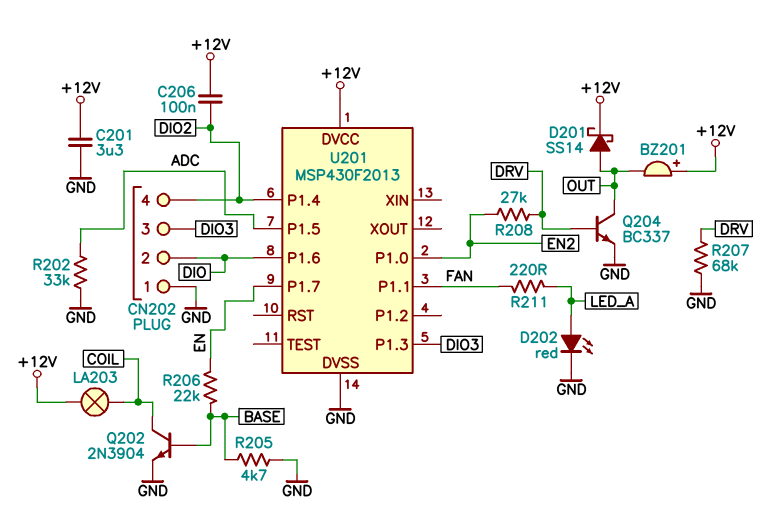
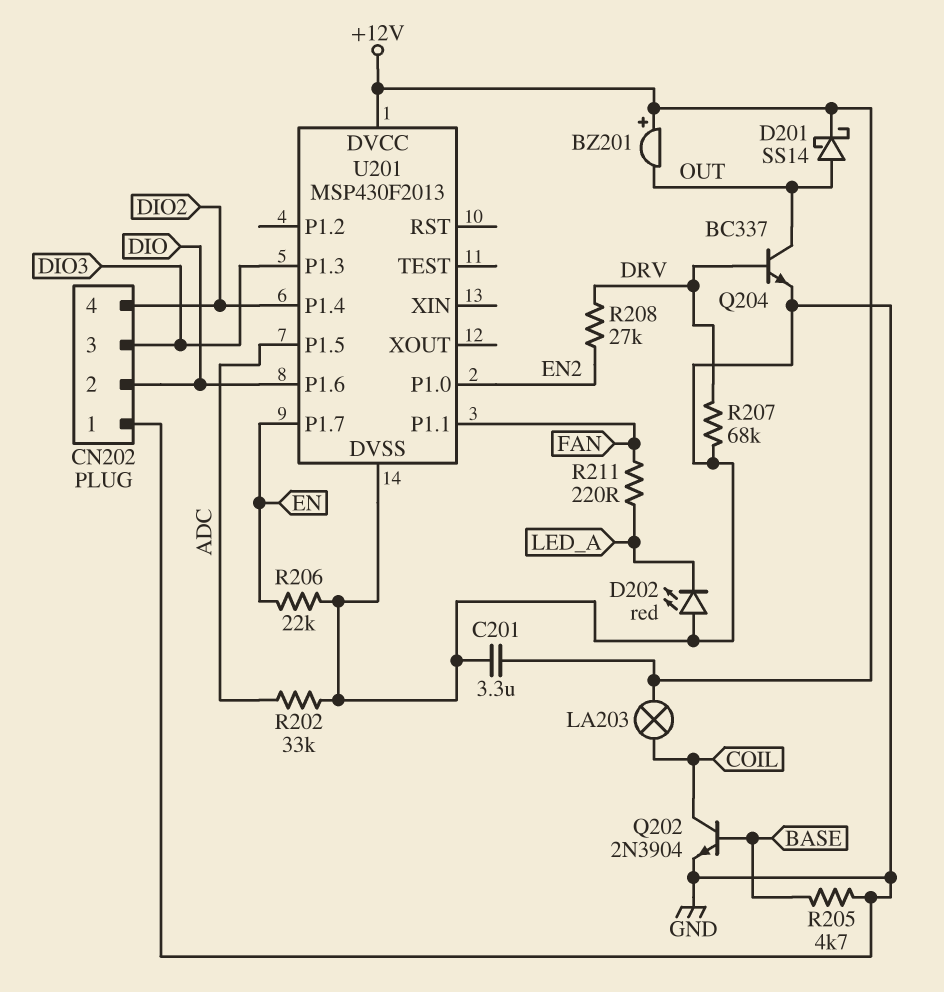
C206: 100nF (+12V, DIO2) -> none
D202: LED red (A LED_A, K GND) -> LED red (A GND, K LED_A)
R206: 22k (BASE, EN) -> 22k (EN, GND)

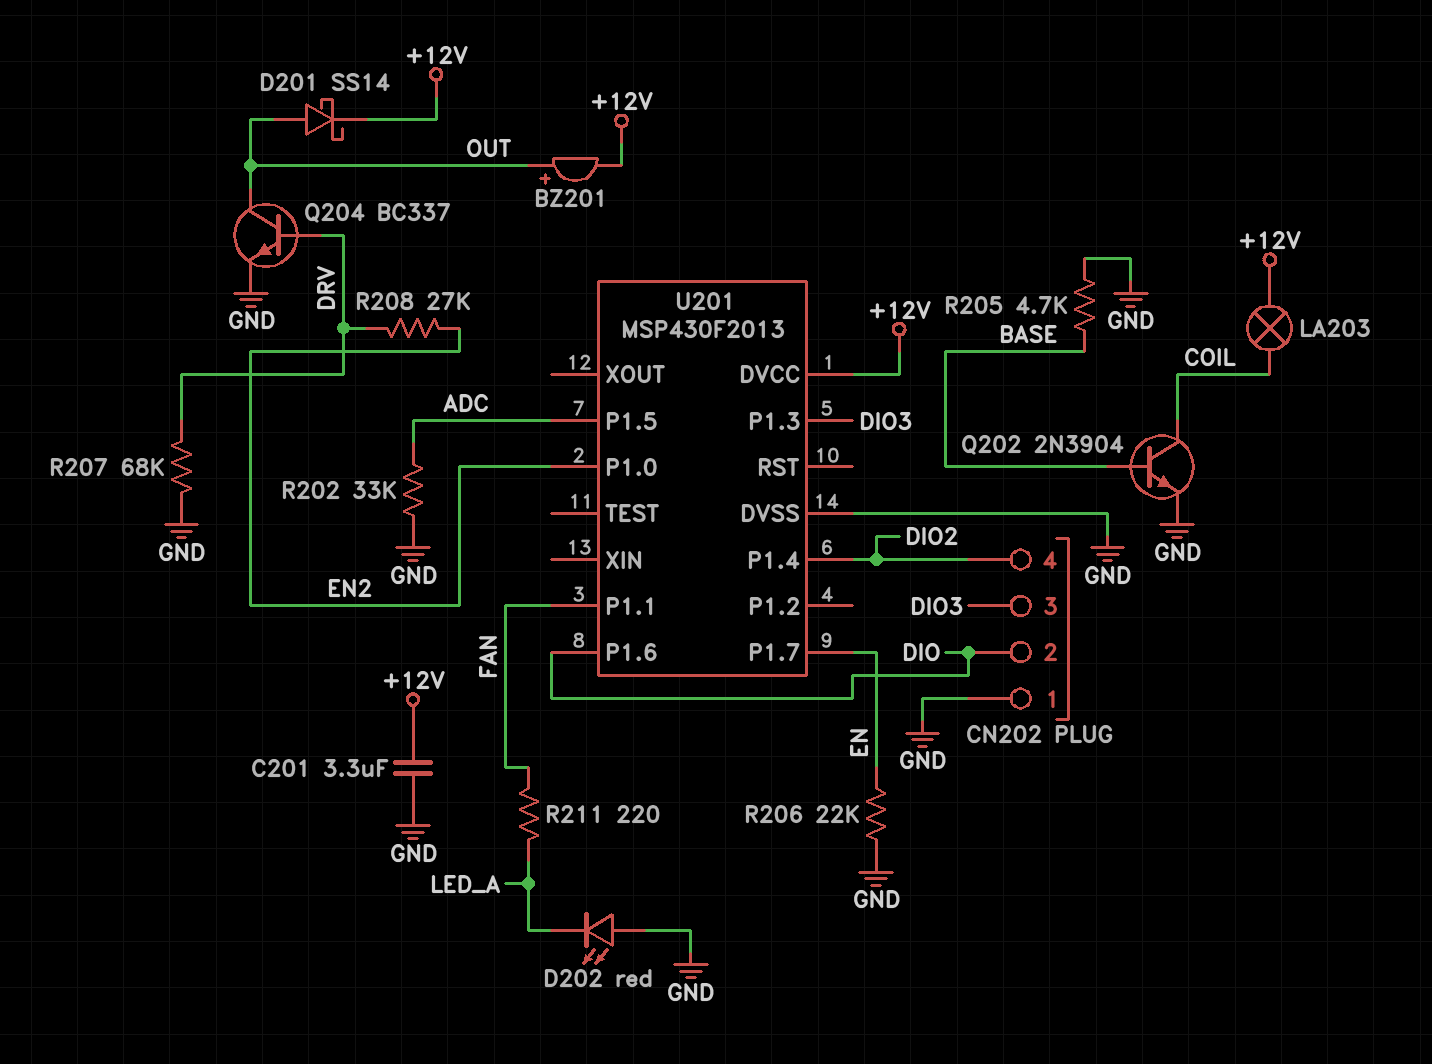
BZ201: buzzer (plus +12V, minus OUT) -> buzzer (plus OUT, minus +12V)

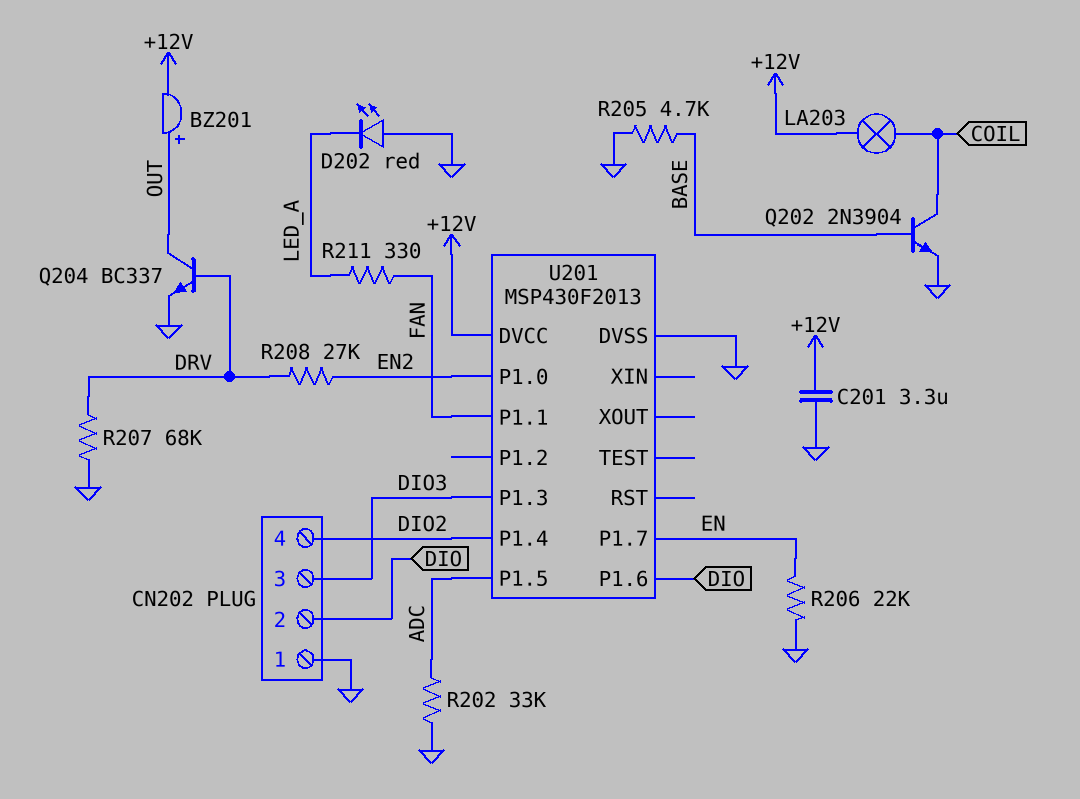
D201: schottky SS14 (A OUT, K +12V) -> none
R211: 220 (FAN, LED_A) -> 330 (FAN, LED_A)

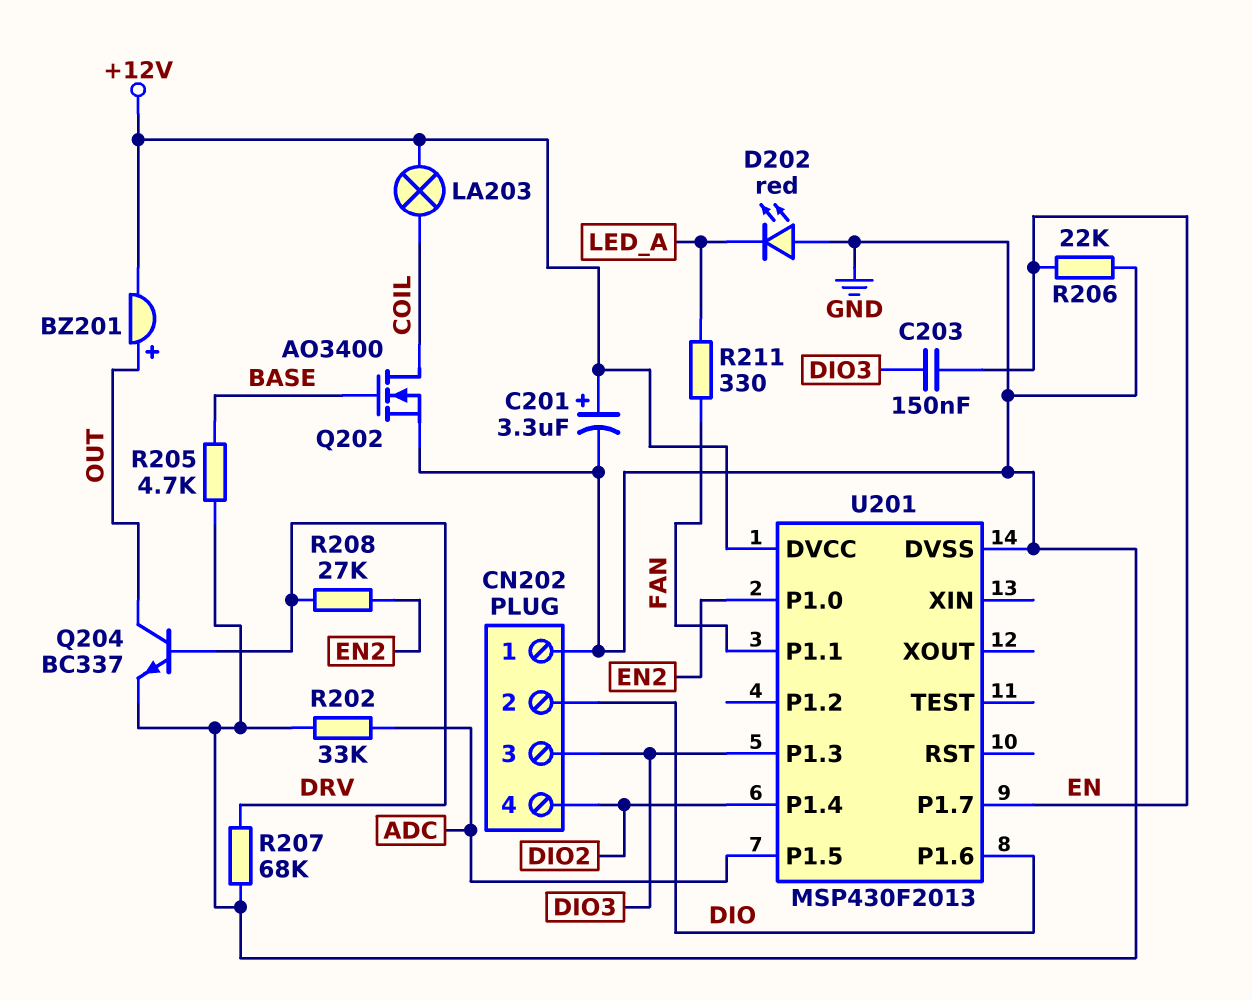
C201: 3.3uF (+12V, GND) -> 3.3uF (plus +12V, minus GND)
C203: none -> 150nF (DIO3, EN)
Q202: NPN 2N3904 (B BASE, C COIL, E GND) -> NMOS AO3400 (G BASE, D COIL, S GND)

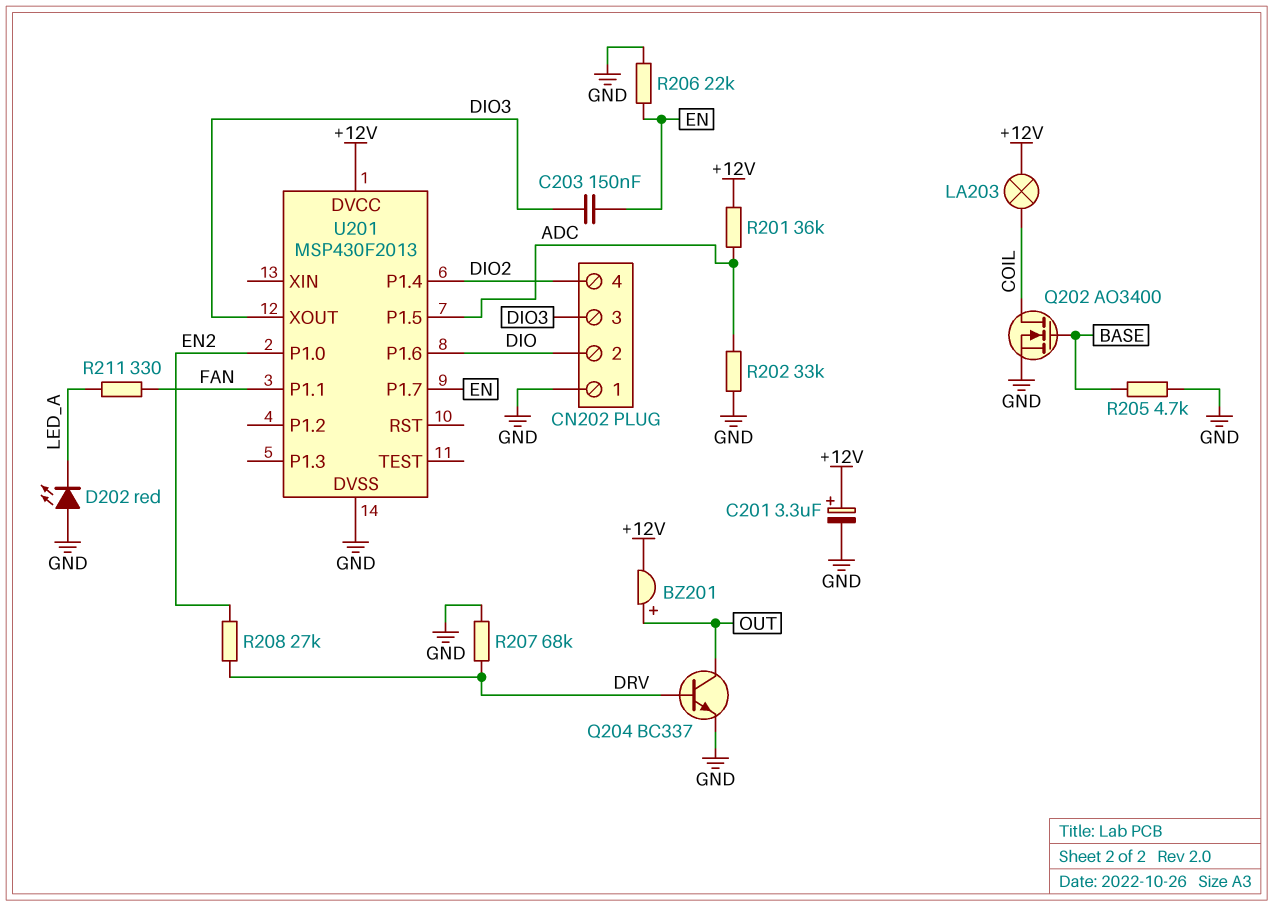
R201: none -> 36k (+12V, ADC)
U201 pin P1.3: DIO3 -> none
U201 pin XOUT: none -> DIO3

